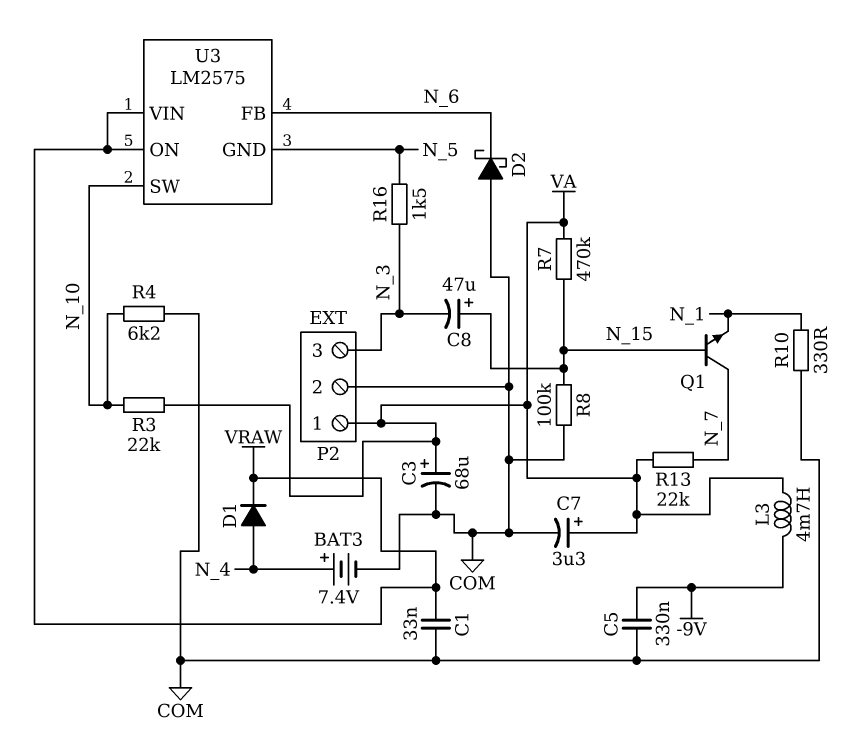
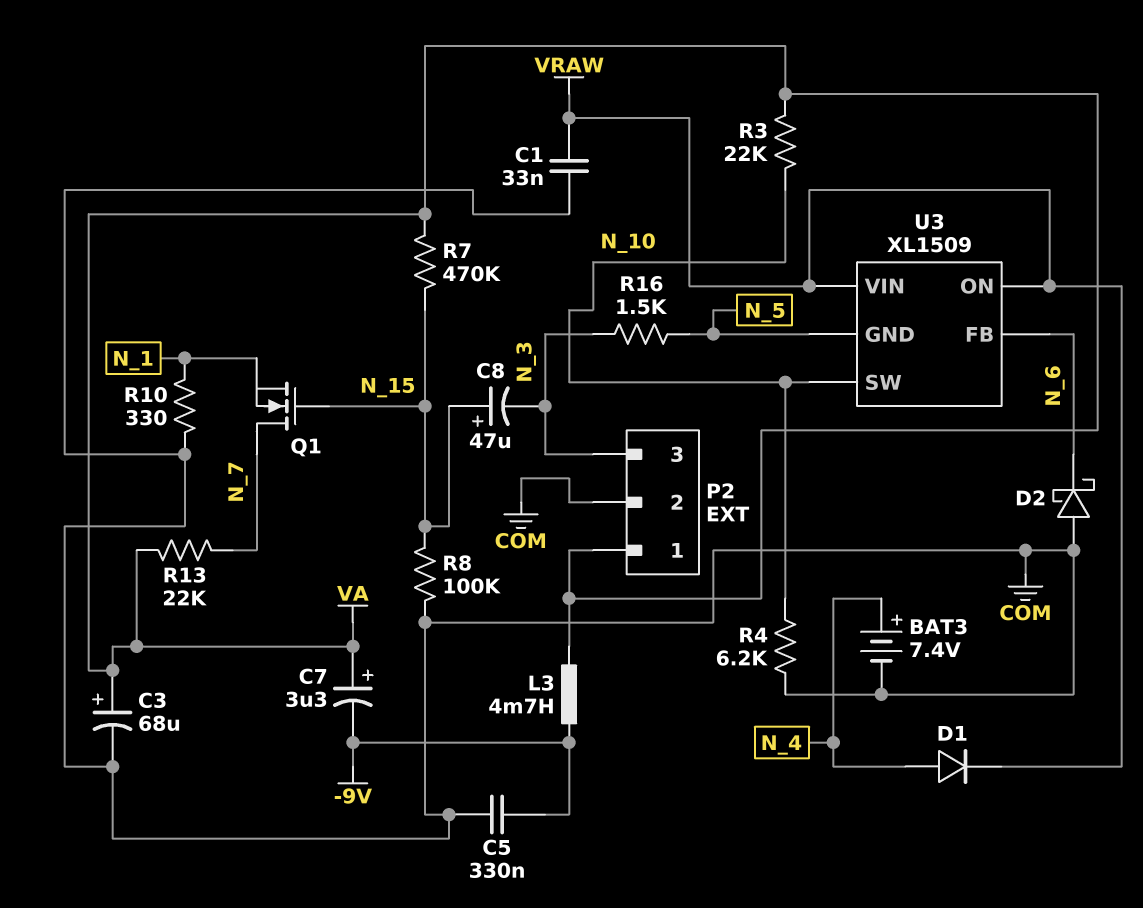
C7: 3.3uF (plus VA, minus COM) -> 3.3uF (plus VA, minus -9V)
Q1: NPN (B N_15, C N_7, E N_1) -> NMOS (G N_15, D N_7, S N_1)
U3: LM2575 -> XL1509

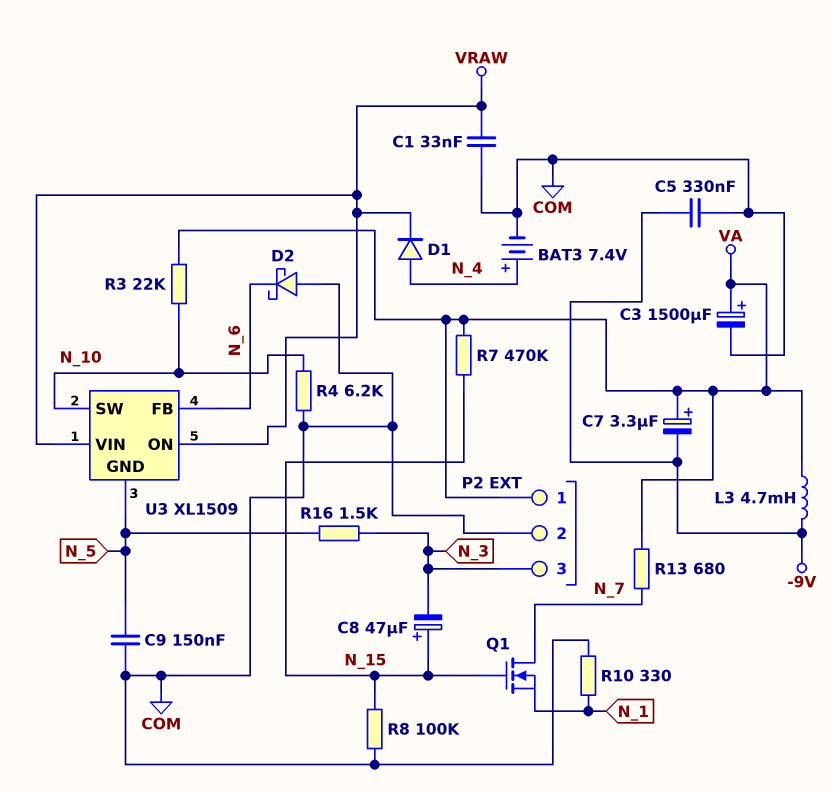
C3: 68uF (plus VA, minus COM) -> 1500uF (plus VA, minus COM)
C9: none -> 150nF (COM, N_5)
R13: 22k (N_7, VA) -> 680 (N_7, VA)

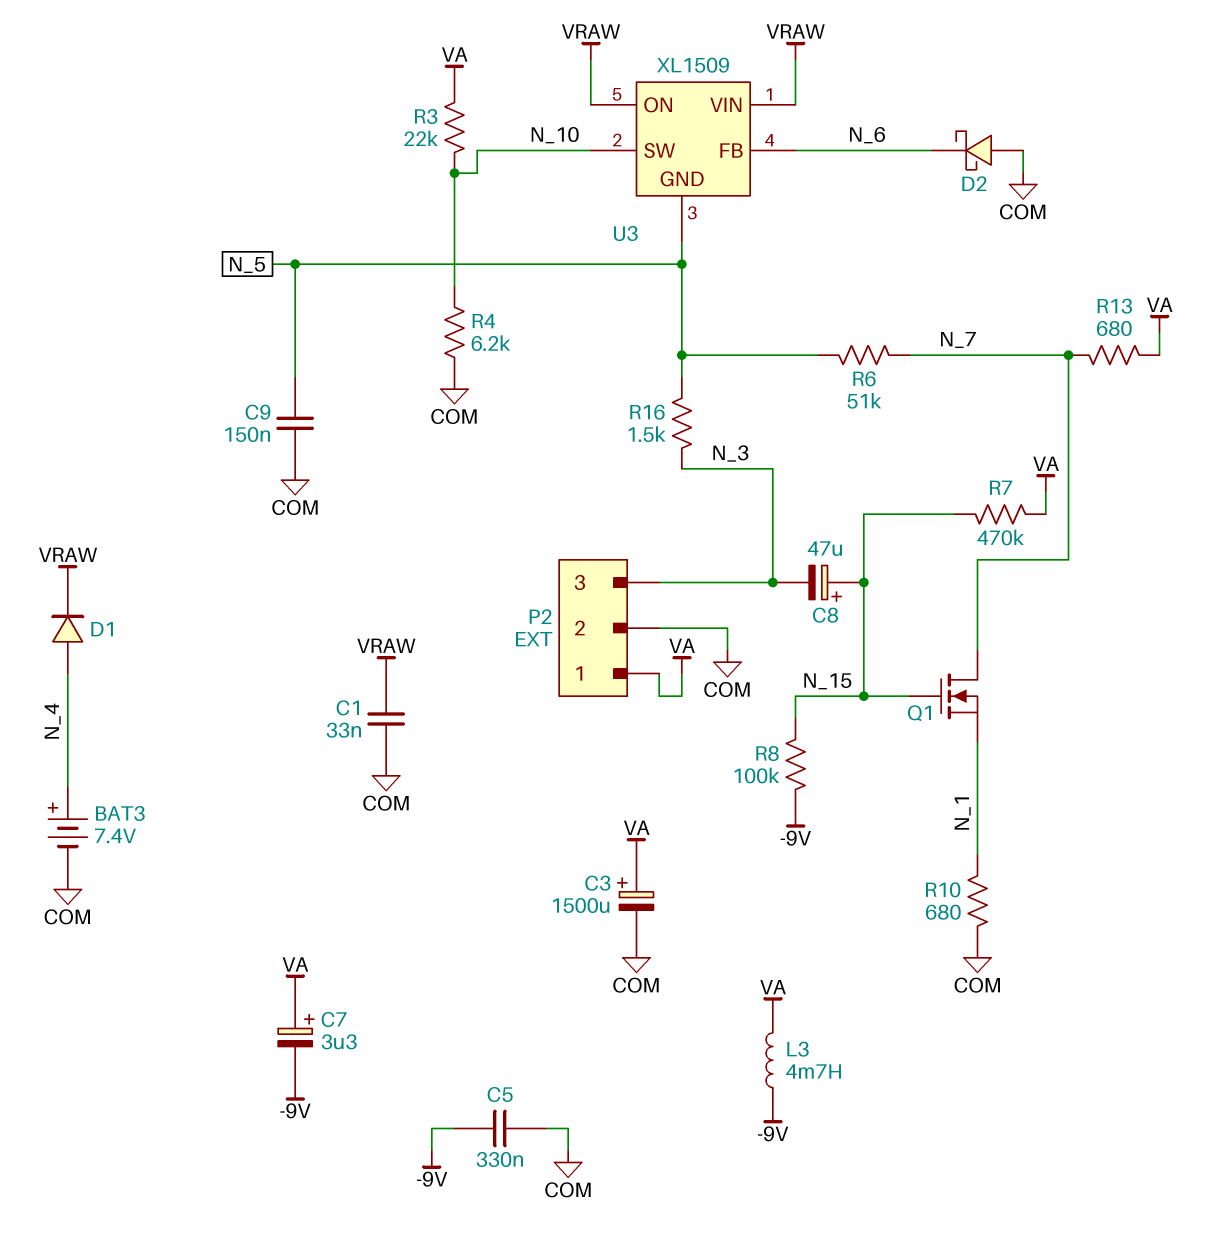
R6: none -> 51k (N_5, N_7)
R8: 100k (COM, N_15) -> 100k (-9V, N_15)
R10: 330 (COM, N_1) -> 680 (COM, N_1)

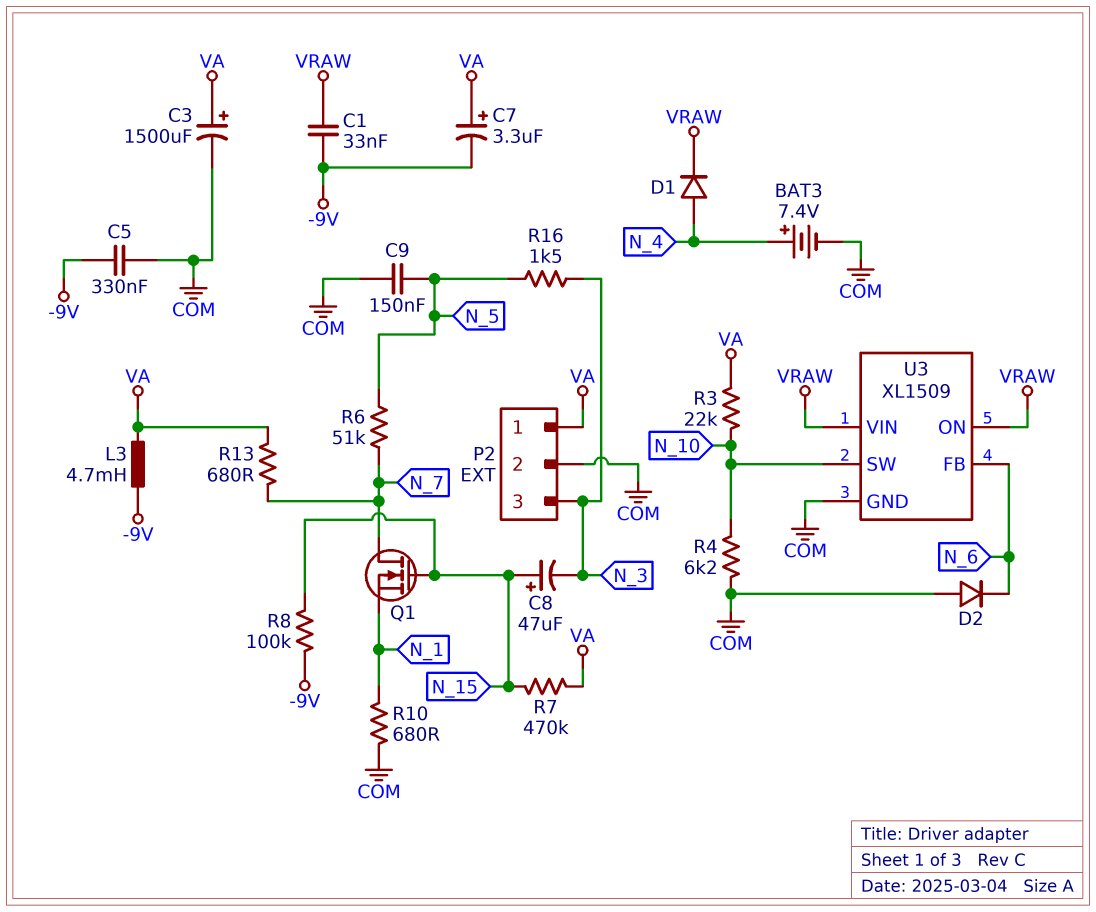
C1: 33nF (COM, VRAW) -> 33nF (-9V, VRAW)
D2: schottky (A COM, K N_6) -> diode (A COM, K N_6)
U3 pin GND: N_5 -> COM

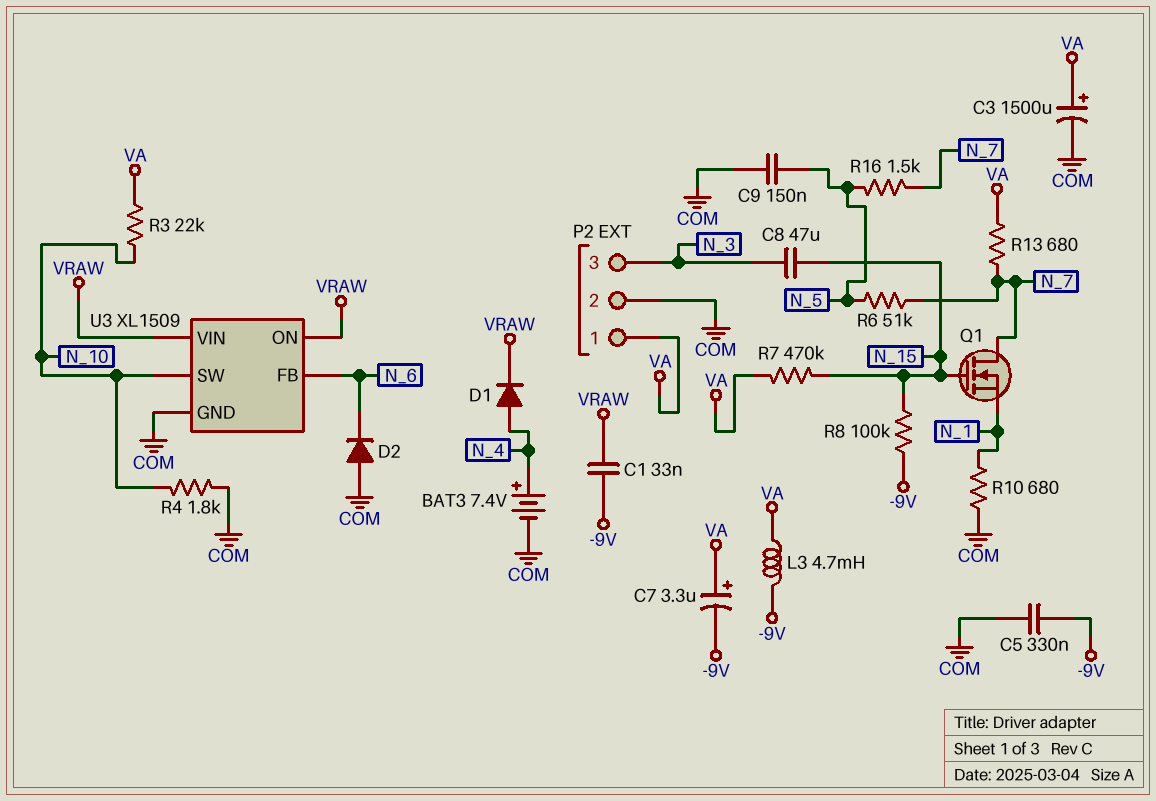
C8: 47uF (plus N_15, minus N_3) -> 47uF (N_3, N_15)
R4: 6.2k (COM, N_10) -> 1.8k (COM, N_10)
R16: 1.5k (N_3, N_5) -> 1.5k (N_5, N_7)

